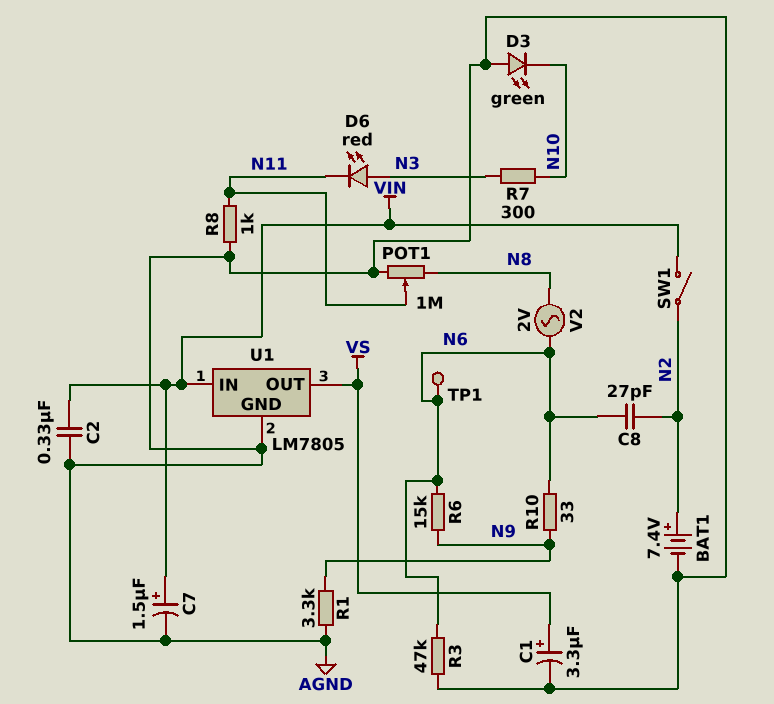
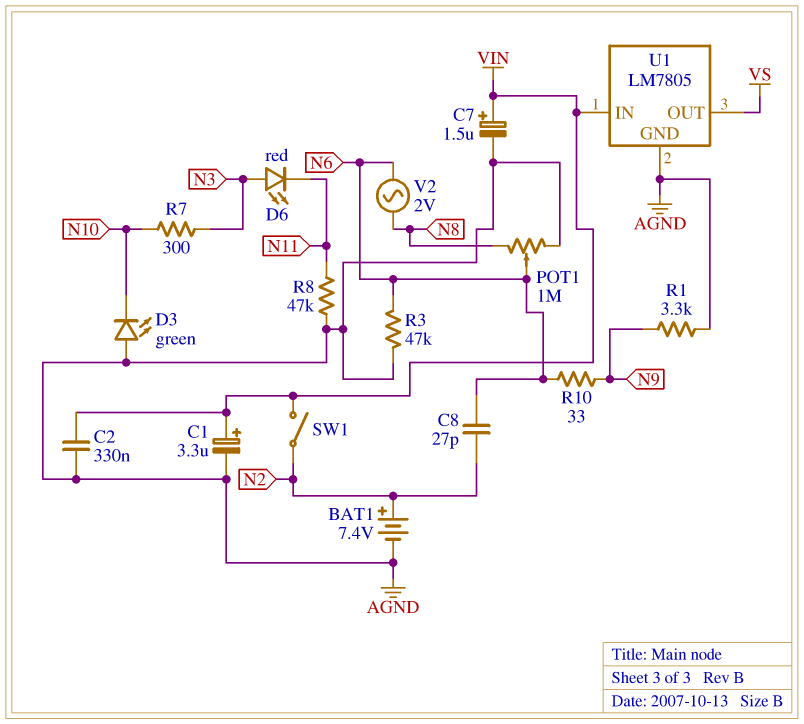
C1: 3.3uF (plus VS, minus AGND) -> 3.3uF (plus VIN, minus AGND)
POT1: 1M (AGND, N8, wiper N11) -> 1M (AGND, N8, wiper N6)
R6: 15k (N6, N9) -> none
R8: 1k (AGND, N11) -> 47k (AGND, N11)
TP1: test point (N6) -> none

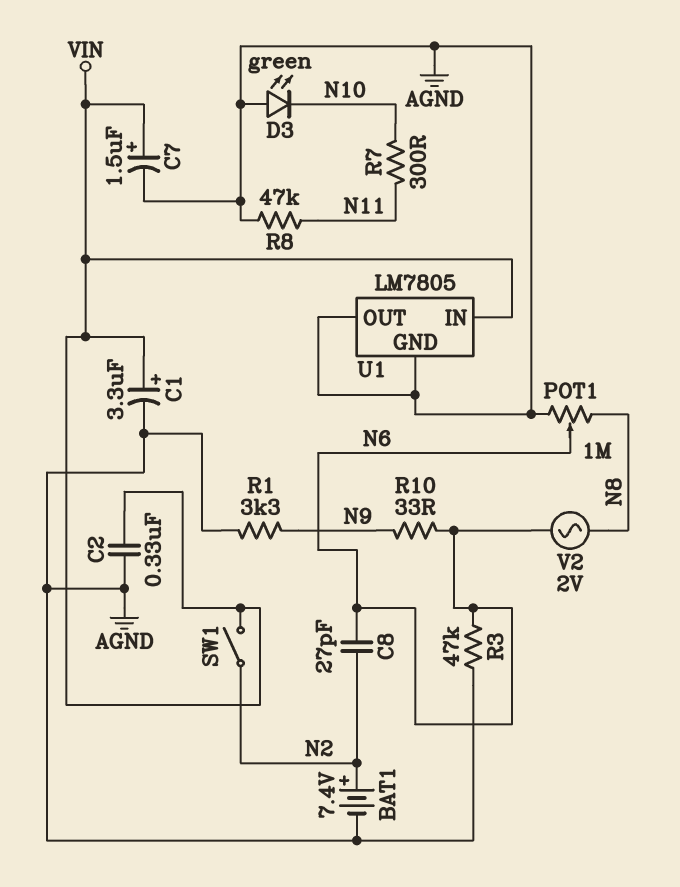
D6: LED red (A N3, K N11) -> none
R7: 300 (N3, N10) -> 300 (N10, N11)
U1 pin OUT: VS -> AGND

